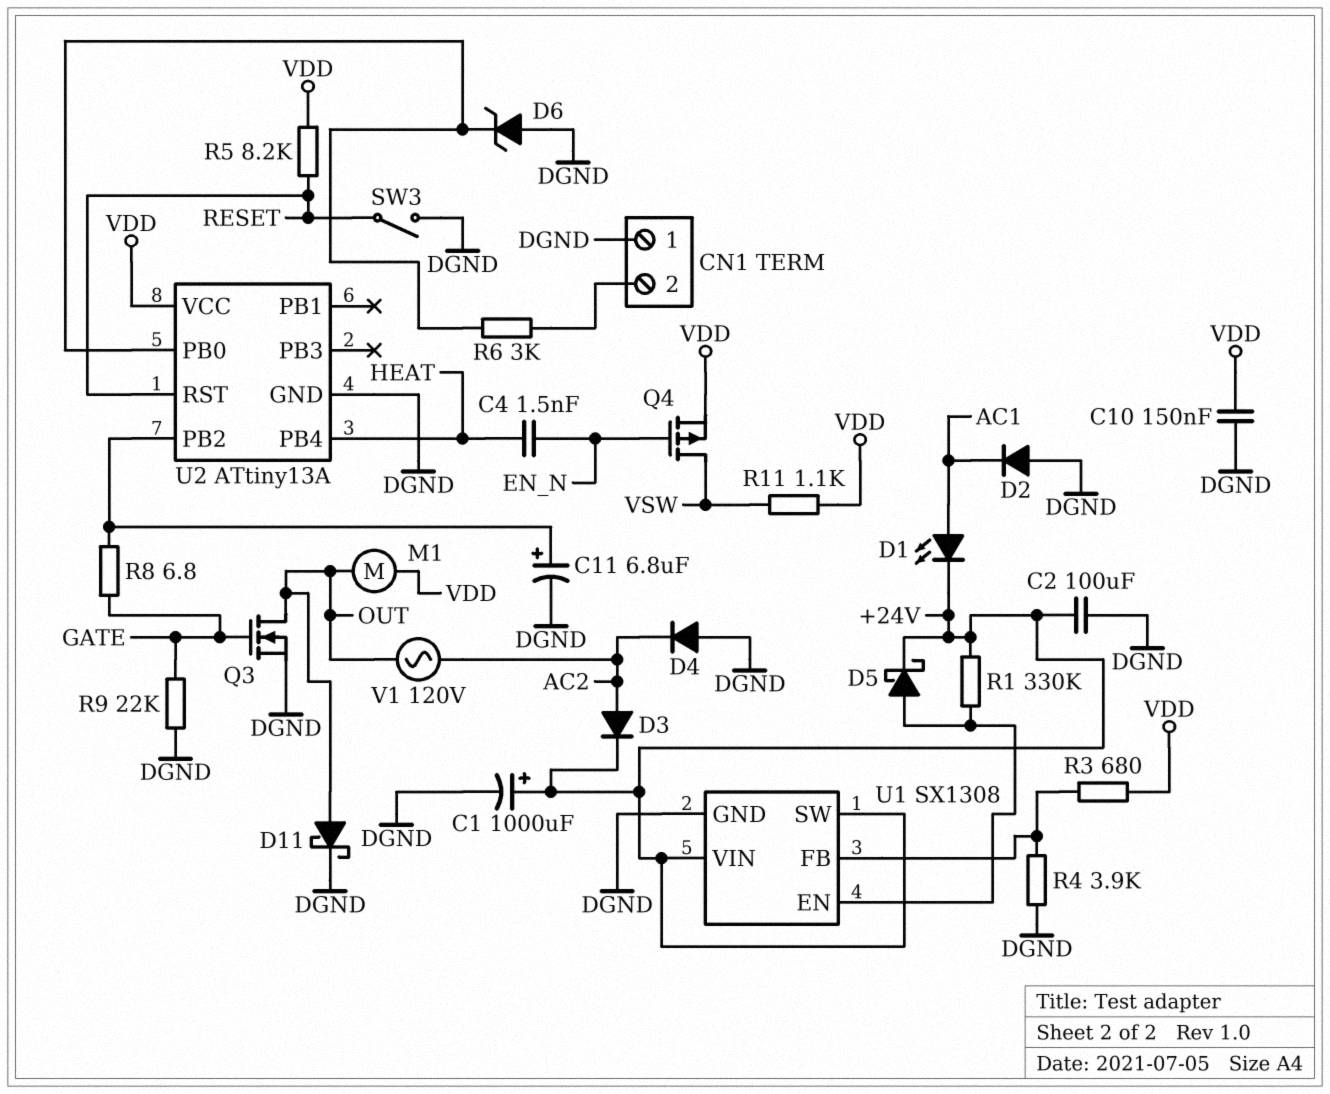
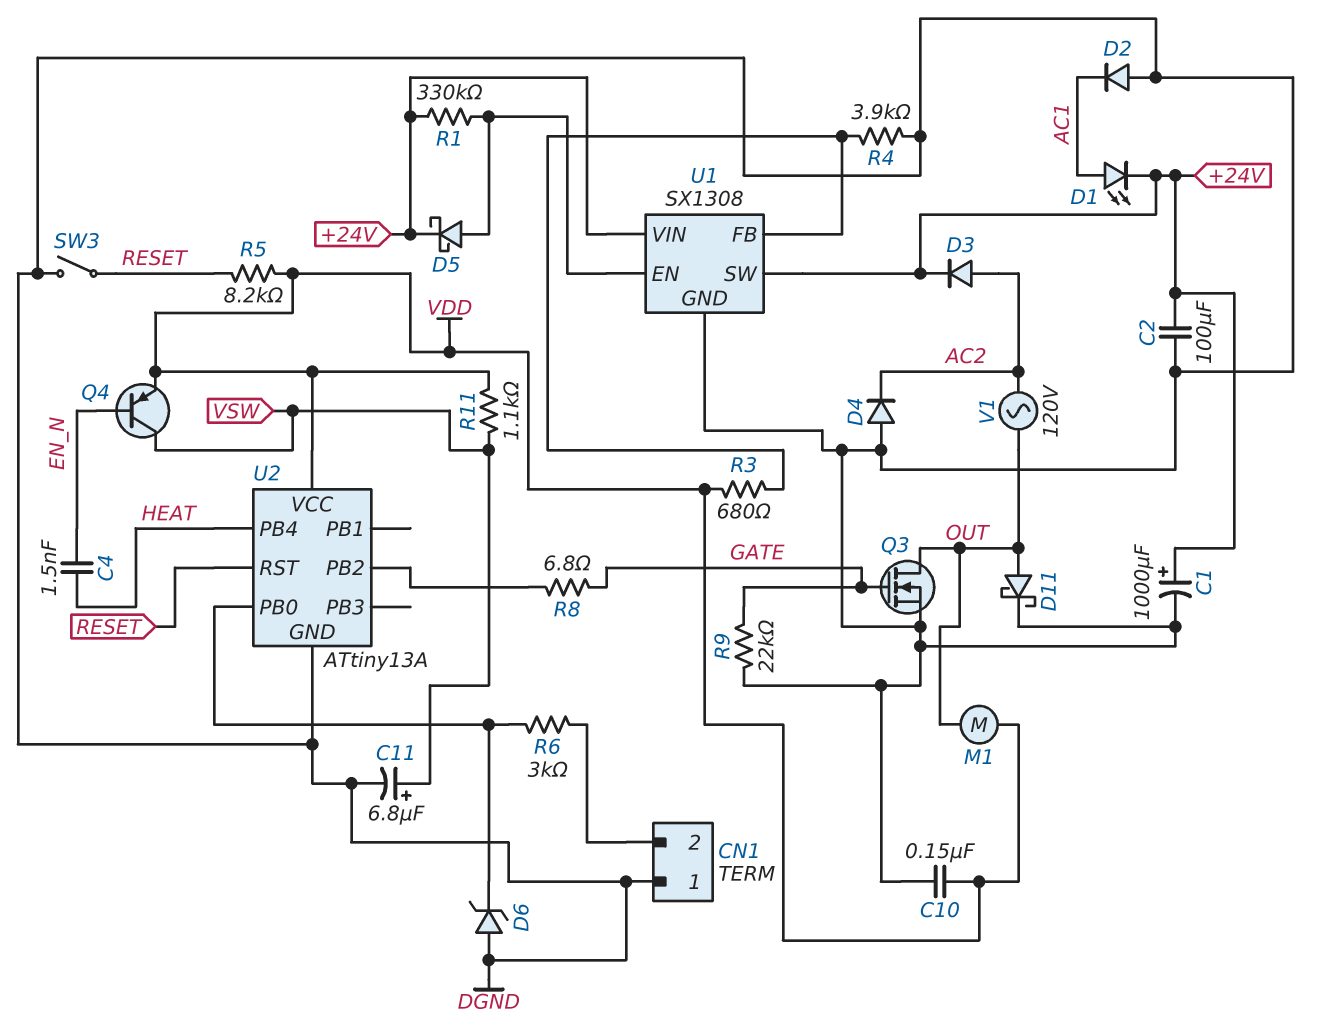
C11: 6.8uF (plus U2/PB2, minus DGND) -> 6.8uF (plus VSW, minus DGND)
Q4: PMOS (G EN_N, D VSW, S VDD) -> PNP (B EN_N, C VSW, E VDD)

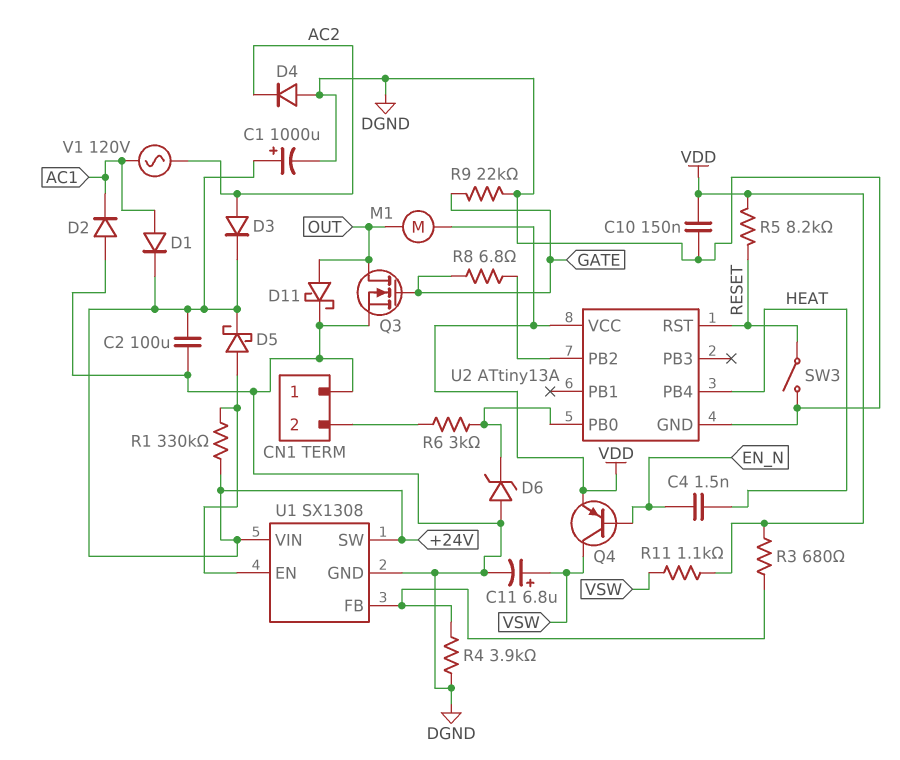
D1: LED (A AC1, K +24V) -> diode (A AC1, K +24V)
V1: AC 120V (AC2, OUT) -> AC 120V (AC1, AC2)

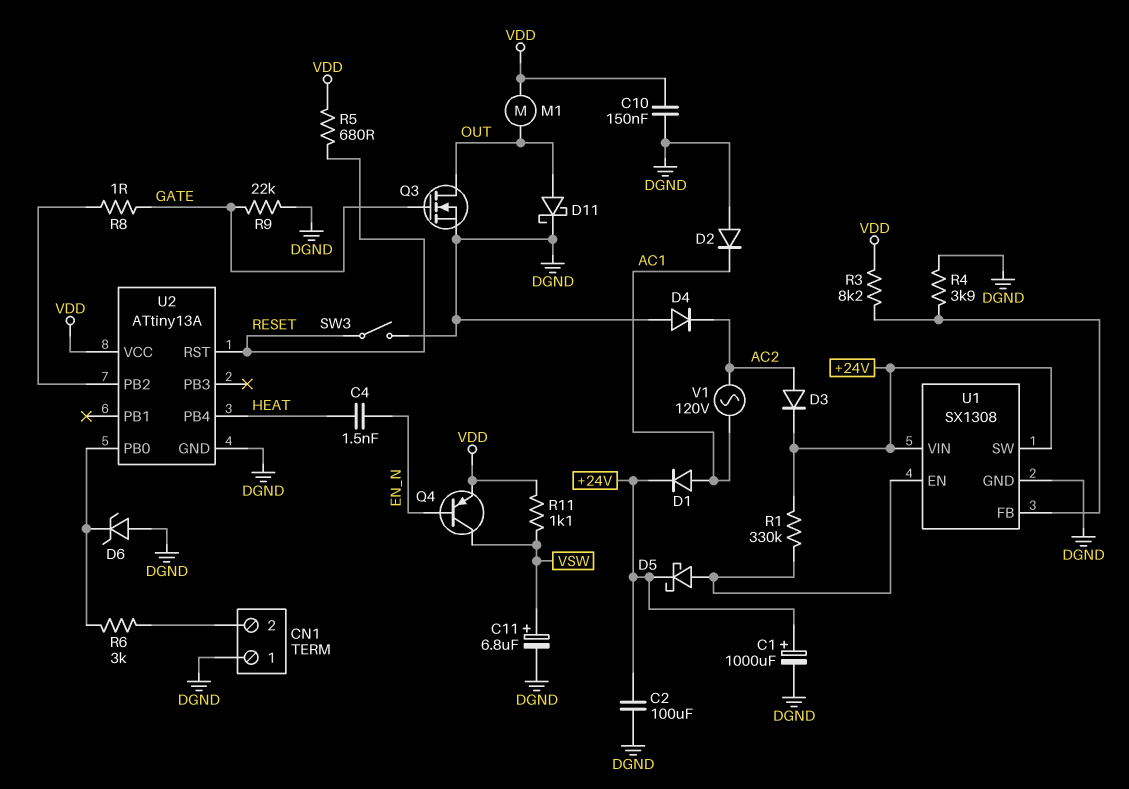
R3: 680 (U1/FB, VDD) -> 8.2k (U1/FB, VDD)
R5: 8.2k (RESET, VDD) -> 680 (RESET, VDD)
R8: 6.8 (GATE, U2/PB2) -> 1 (GATE, U2/PB2)

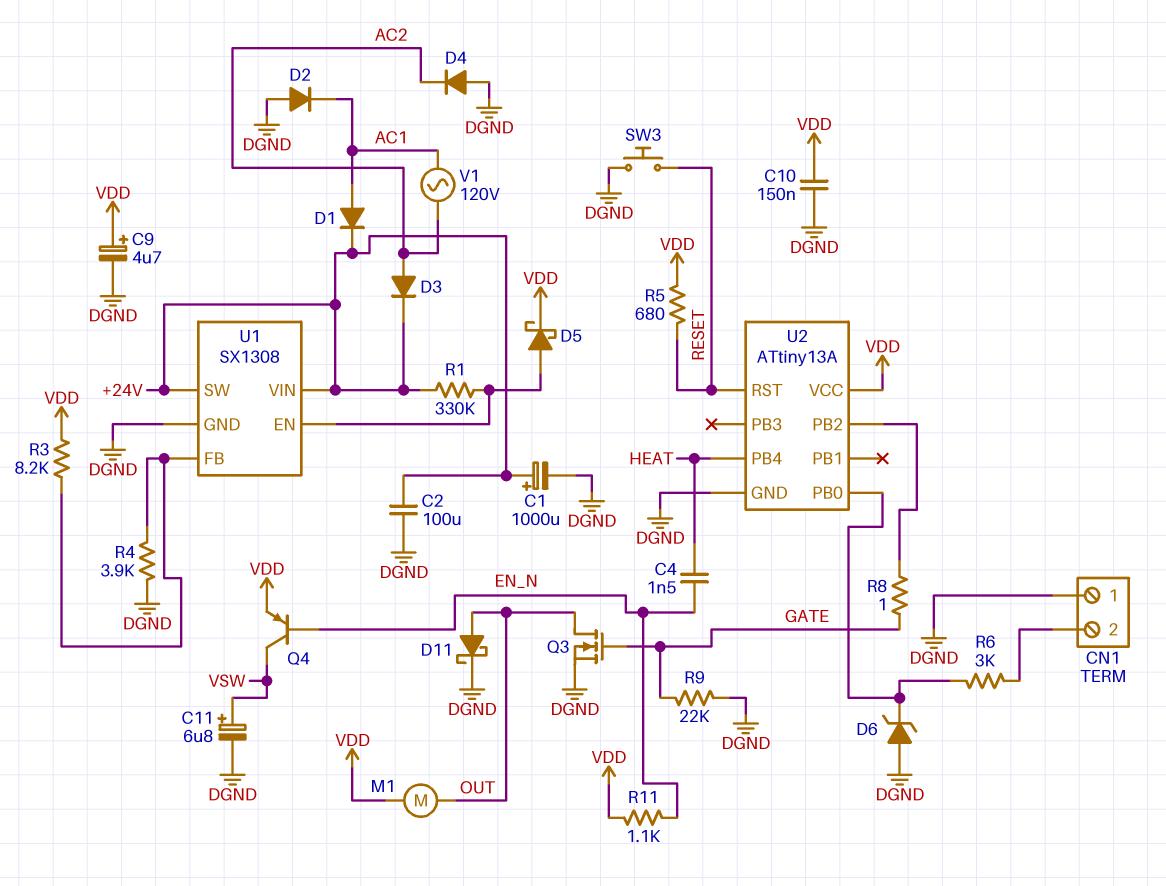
C9: none -> 4.7uF (plus VDD, minus DGND)
D5: schottky (A U1/EN, K +24V) -> schottky (A U1/EN, K VDD)
R11: 1.1k (VDD, VSW) -> 1.1k (EN_N, VDD)
SW3: switch (DGND, RESET) -> button (DGND, RESET)

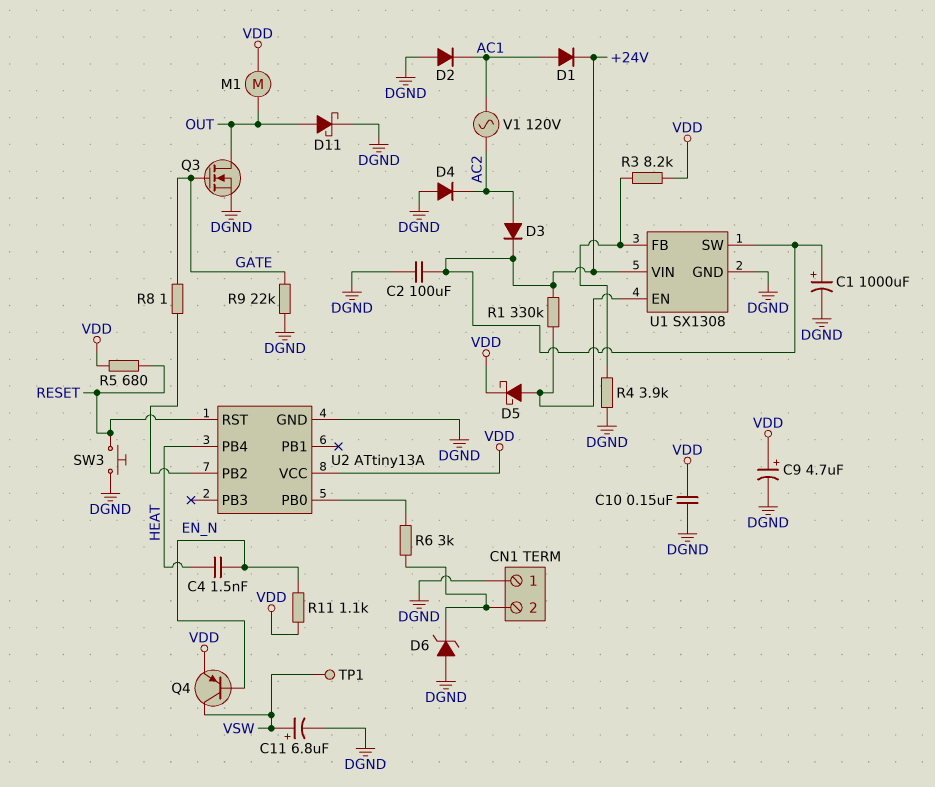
D6: zener (A DGND, K U2/PB0) -> zener (A DGND, K CN1/2)
TP1: none -> test point (VSW)

